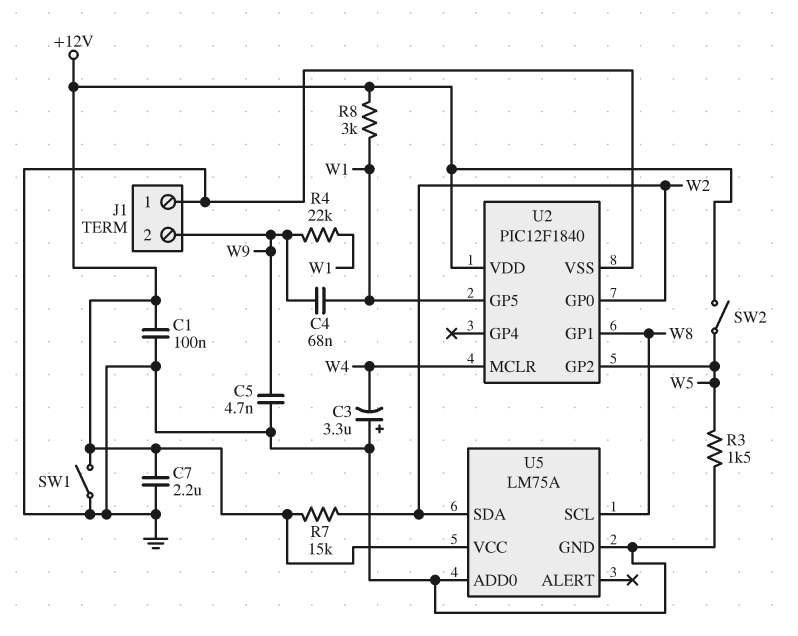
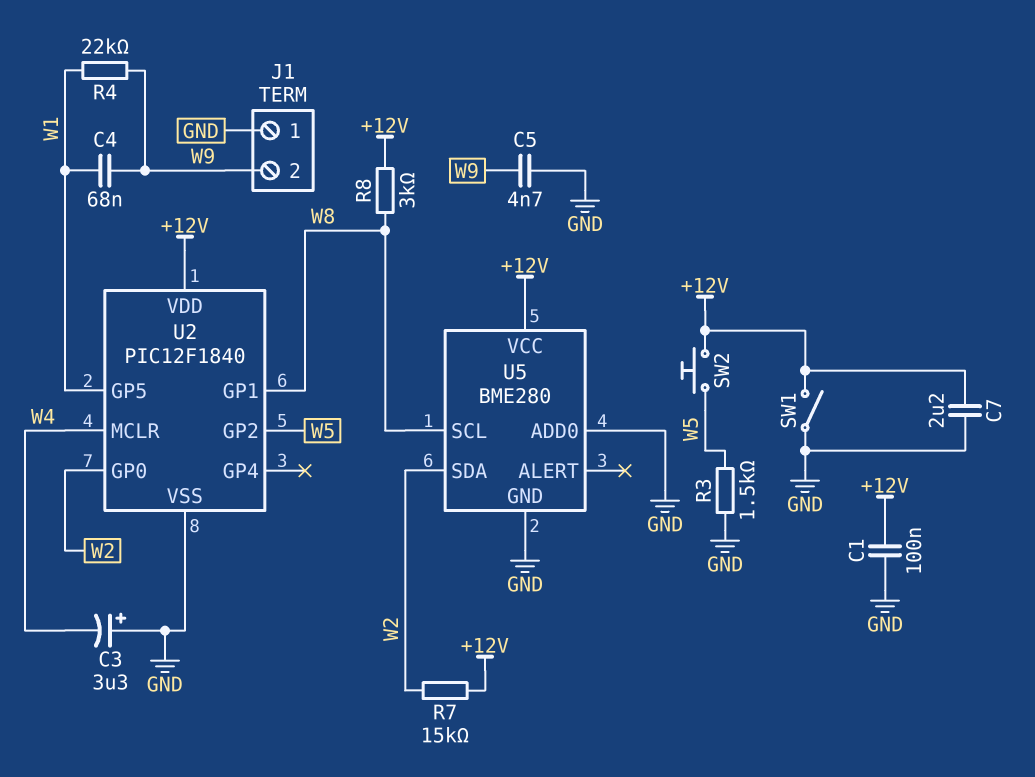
R8: 3k (+12V, W1) -> 3k (+12V, W8)
SW2: switch (+12V, W5) -> button (+12V, W5)
U5: LM75A -> BME280

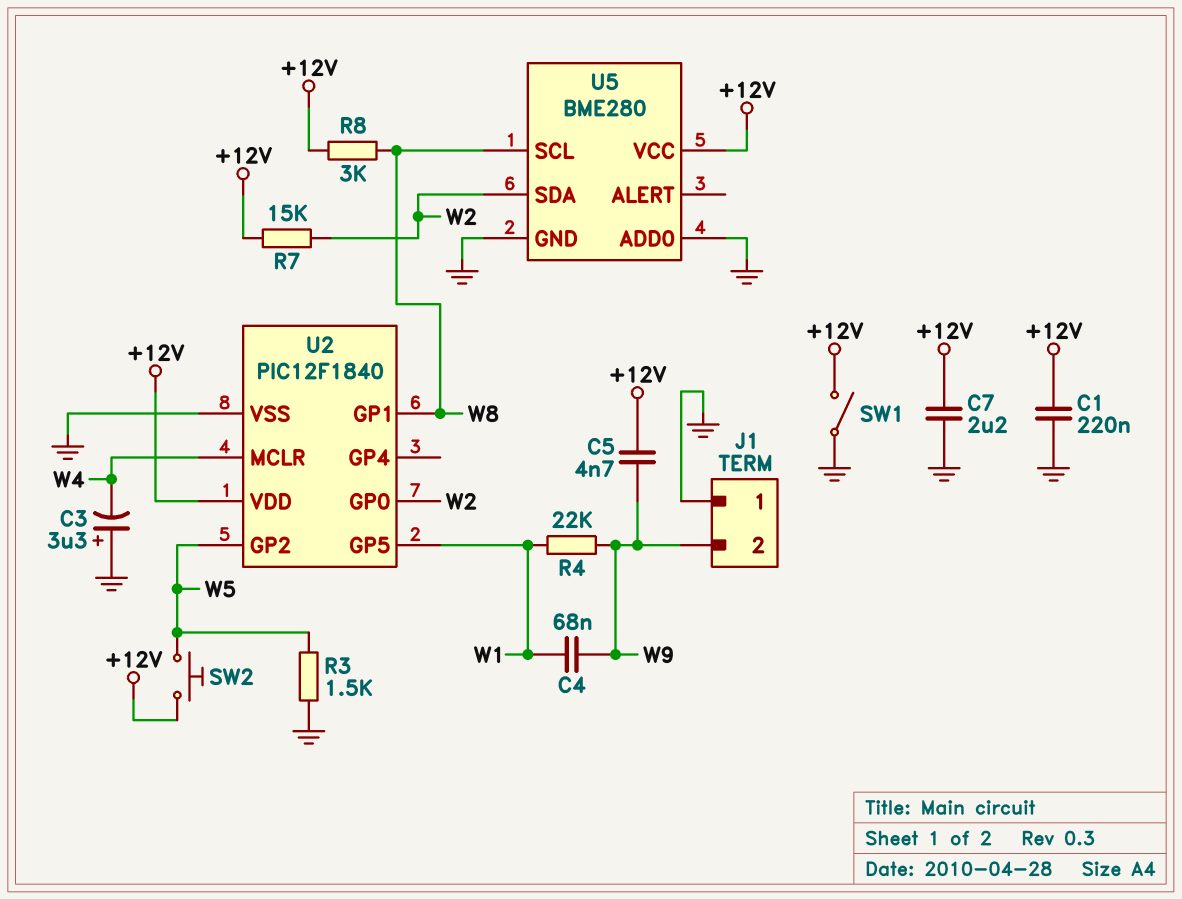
C1: 100nF (+12V, GND) -> 220nF (+12V, GND)
C5: 4.7nF (GND, W9) -> 4.7nF (+12V, W9)

